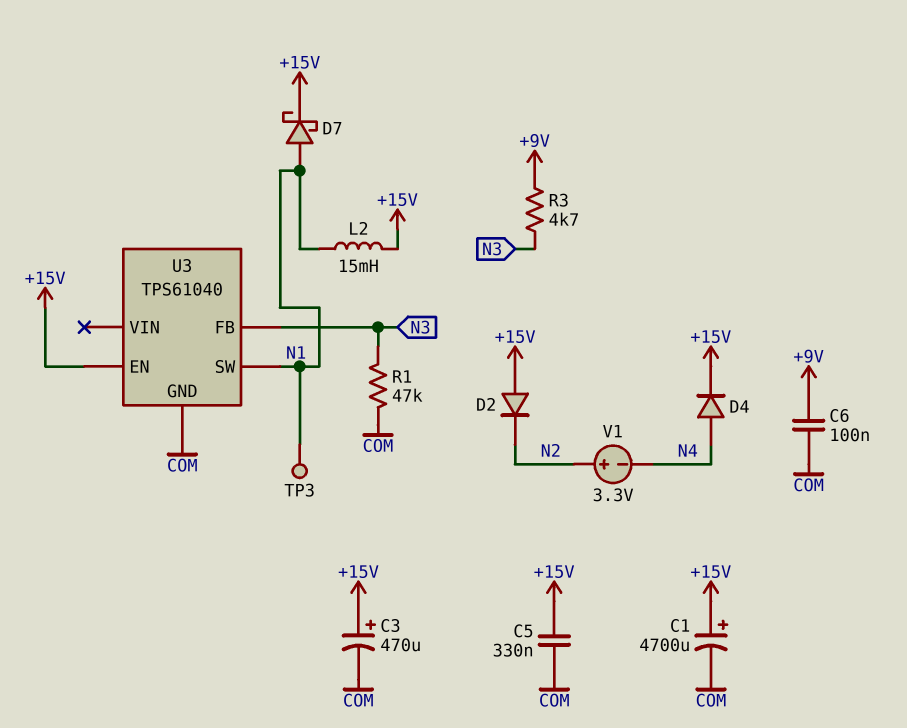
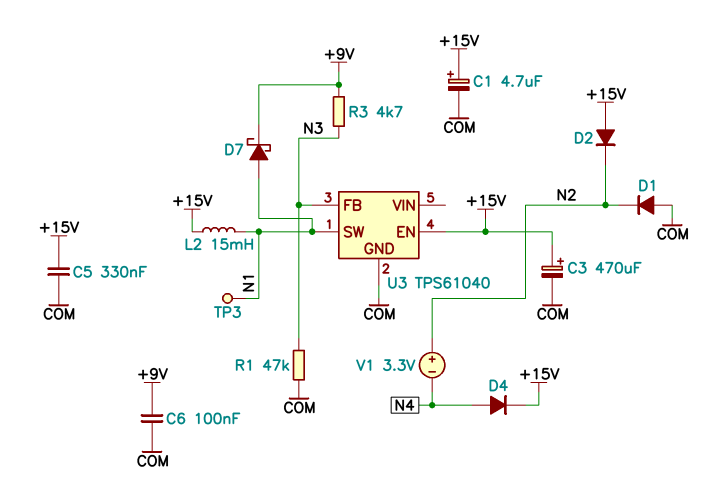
C1: 4700uF (plus +15V, minus COM) -> 4.7uF (plus +15V, minus COM)
D1: none -> diode (A COM, K N2)
D7: schottky (A N1, K +15V) -> schottky (A N1, K +9V)

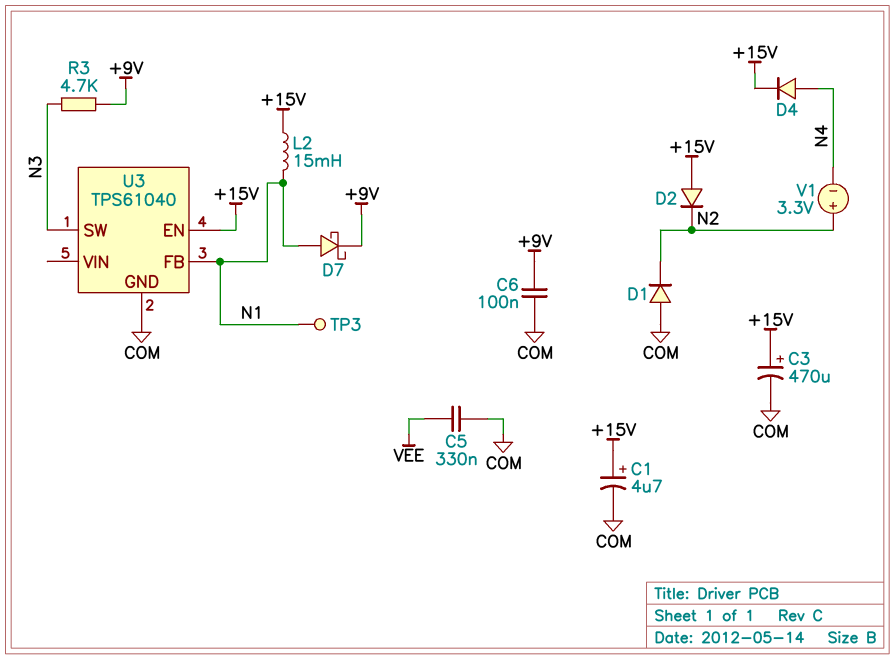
C5: 330nF (+15V, COM) -> 330nF (COM, VEE)
R1: 47k (COM, N3) -> none
U3 pin FB: N3 -> N1
U3 pin SW: N1 -> N3

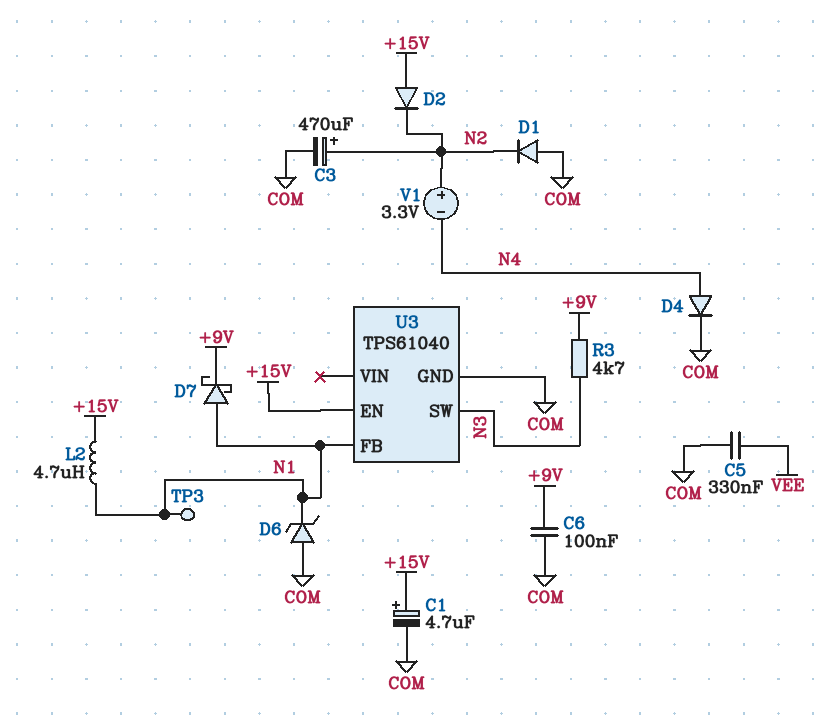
C3: 470uF (plus +15V, minus COM) -> 470uF (plus N2, minus COM)
D4: diode (A N4, K +15V) -> diode (A N4, K COM)
D6: none -> zener (A COM, K N1)
L2: 15mH (+15V, N1) -> 4.7uH (+15V, N1)

